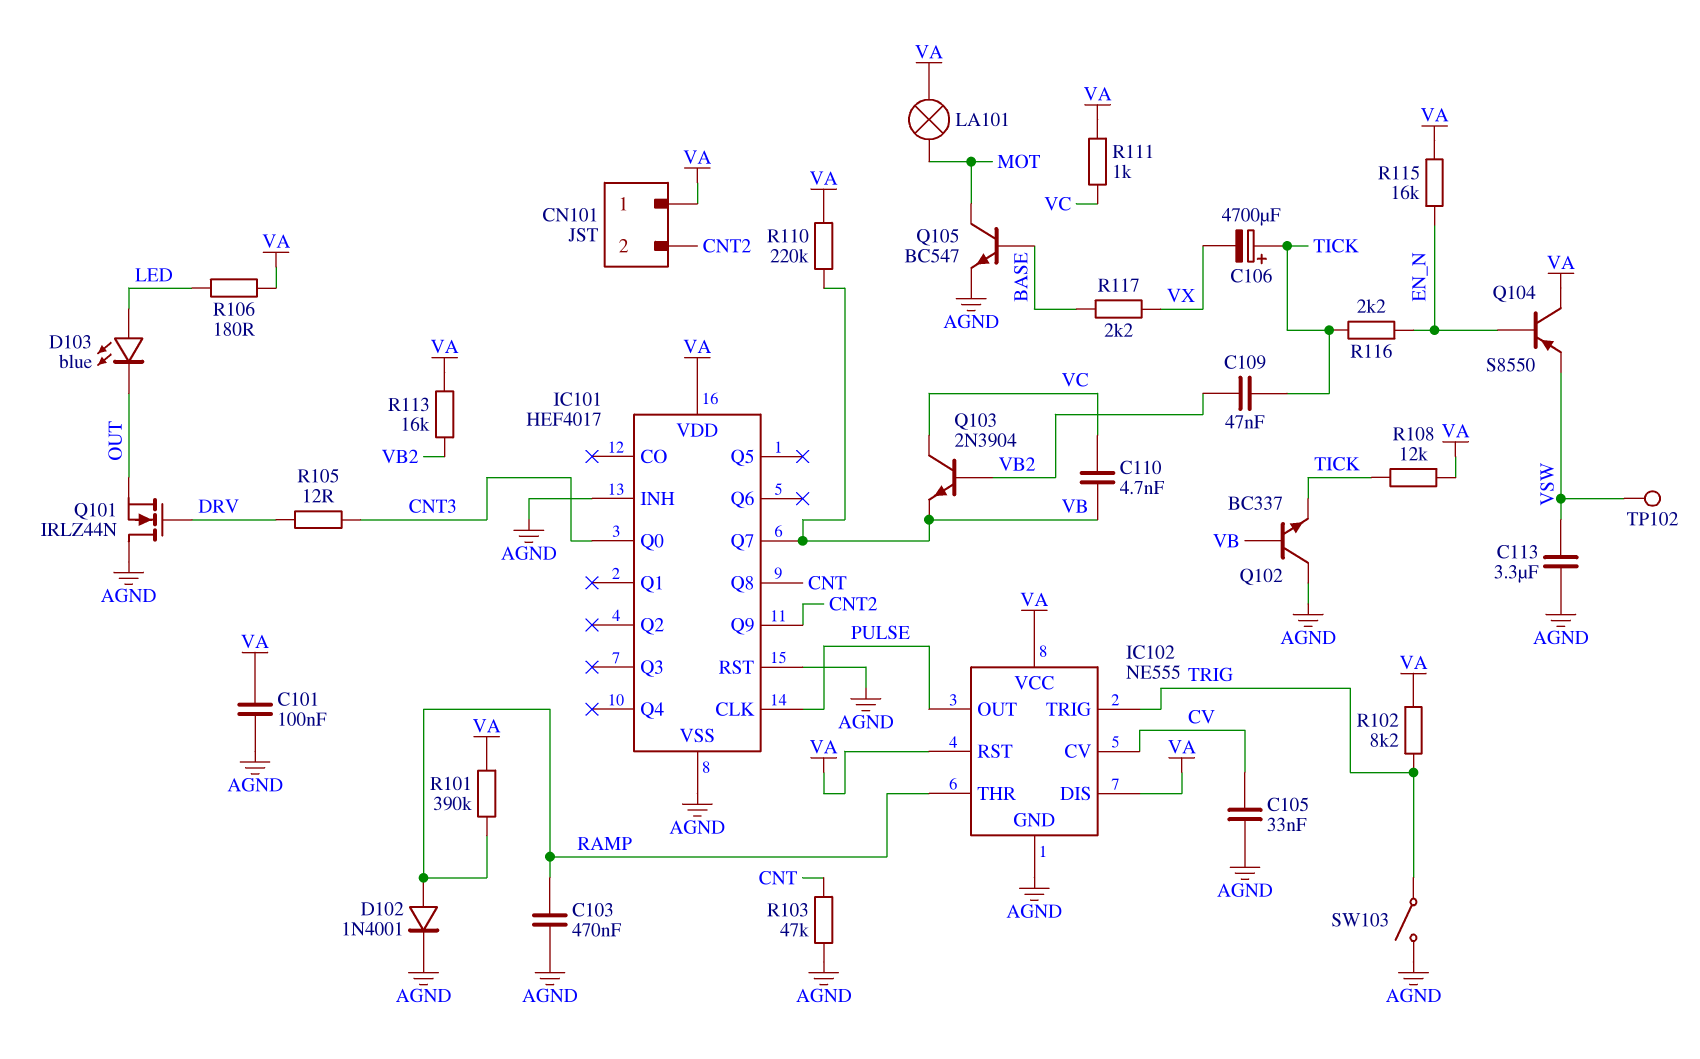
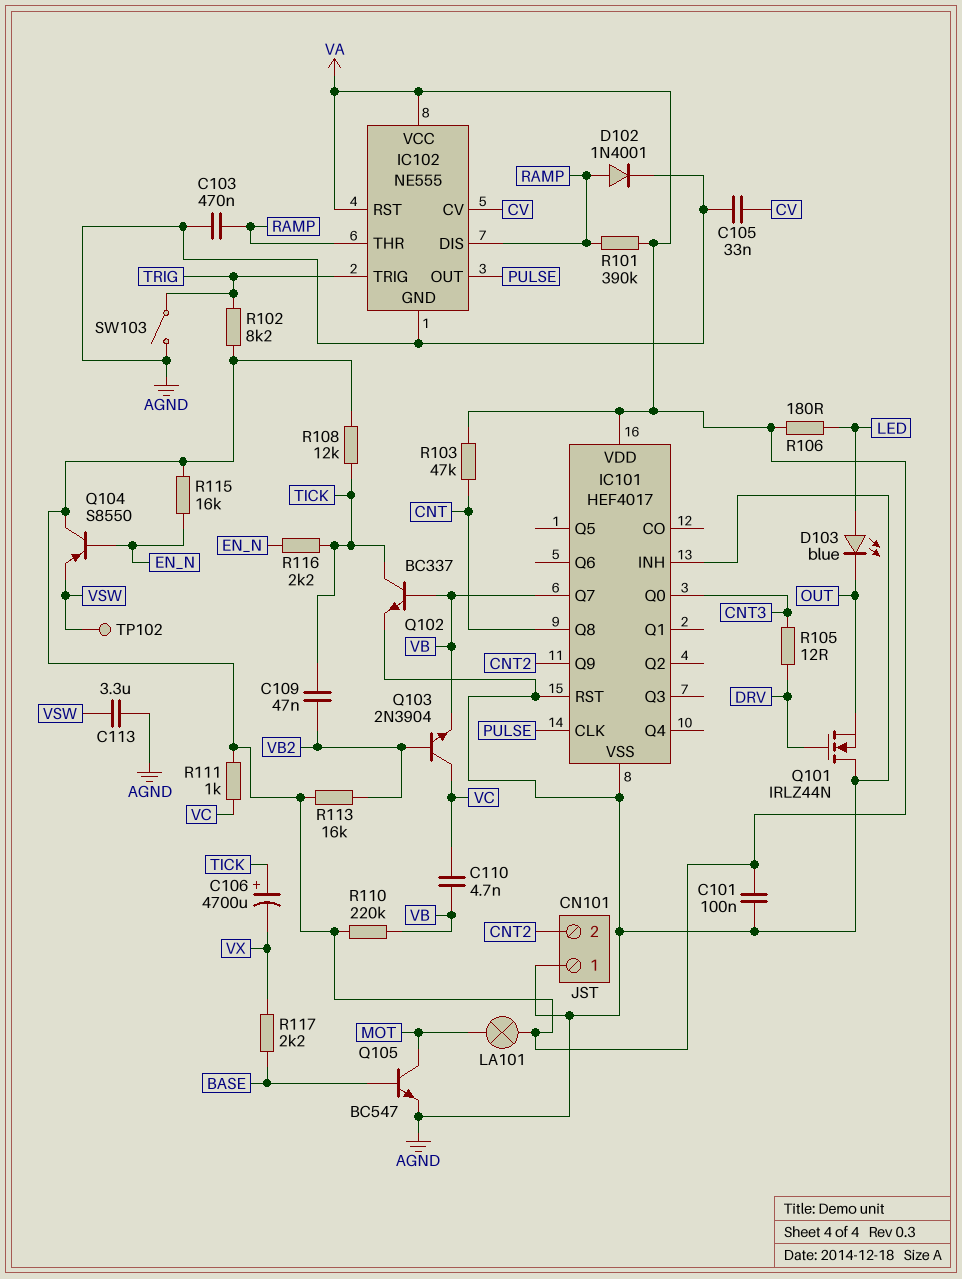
CN101 pin 1: VA -> AGND
IC102 pin DIS: VA -> RAMP
Q102: NPN BC337 (B VB, C AGND, E TICK) -> NPN BC337 (B VB, C TICK, E AGND)
R103: 47k (AGND, CNT) -> 47k (CNT, VA)

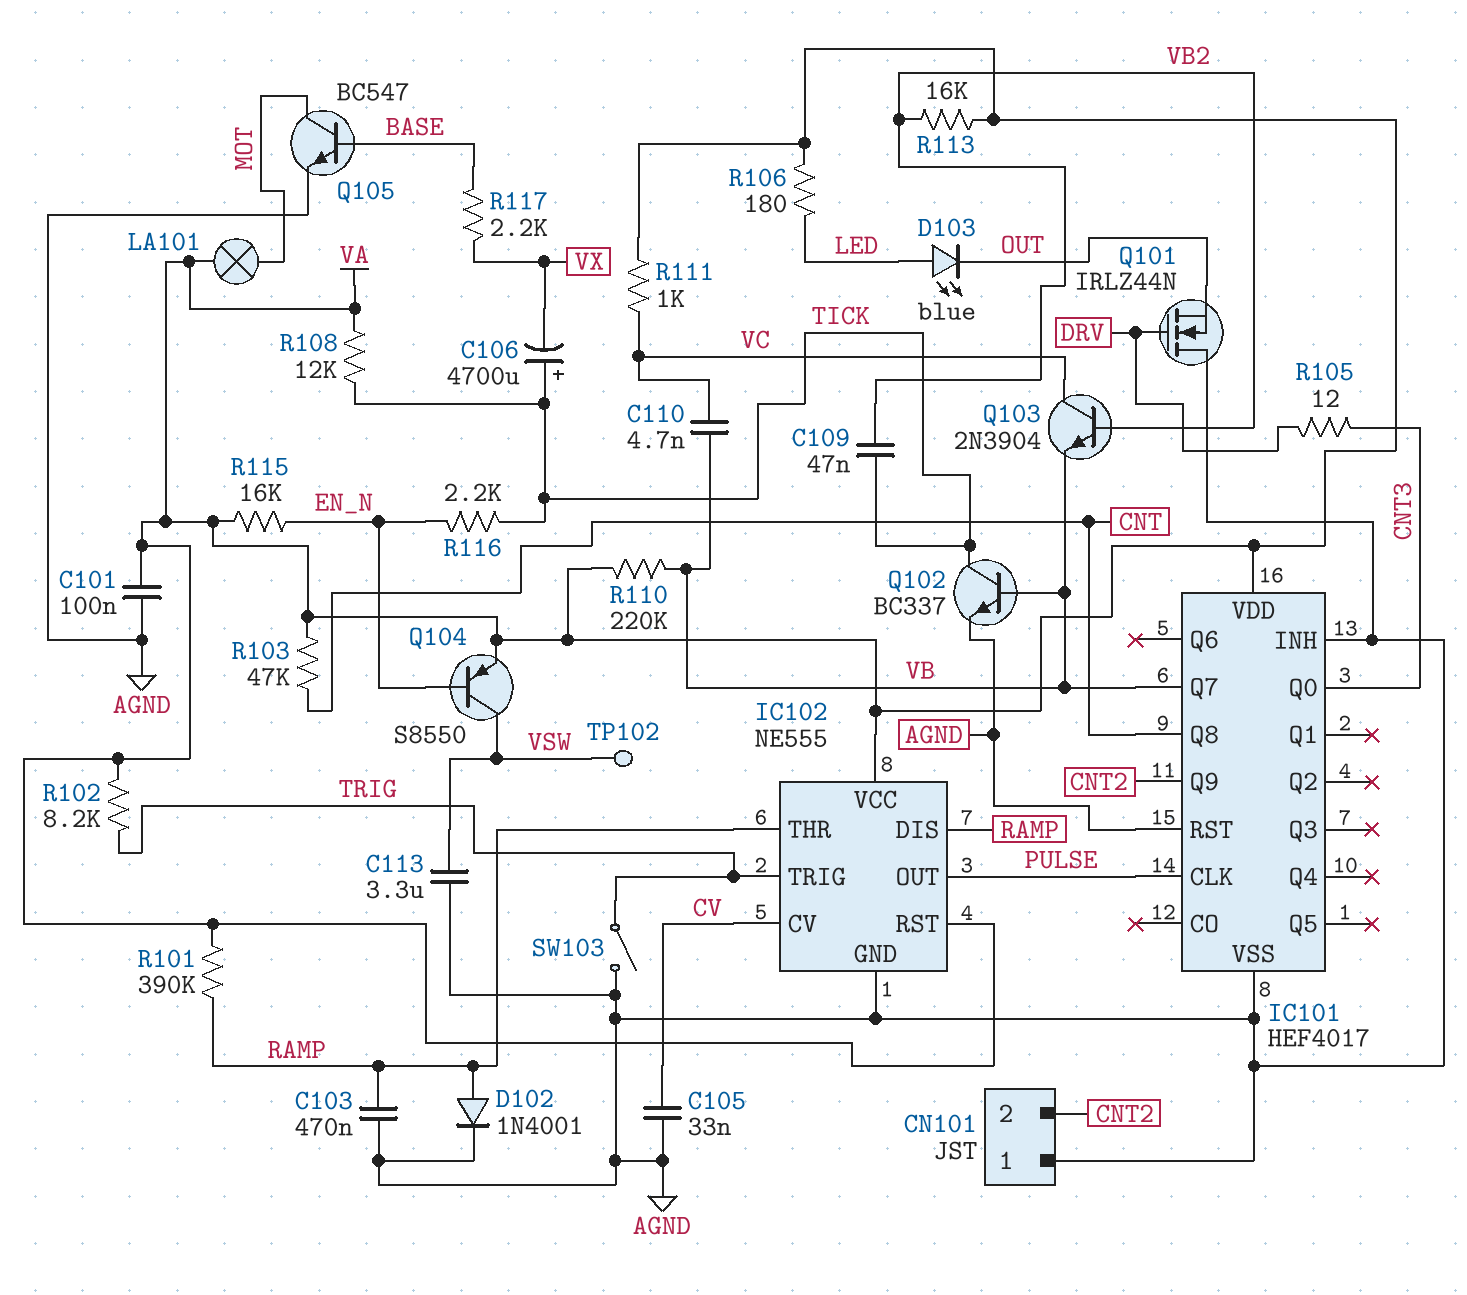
Q104: PNP S8550 (B EN_N, C VA, E VSW) -> PNP S8550 (B EN_N, C VSW, E VA)

